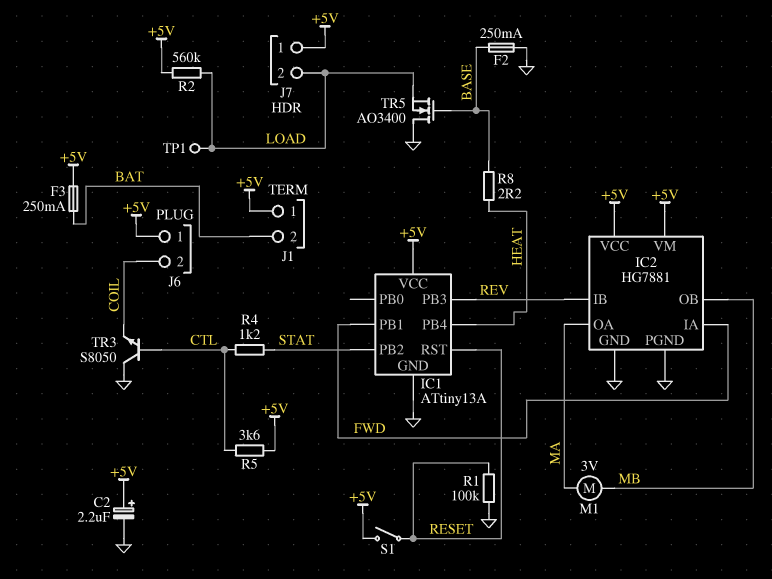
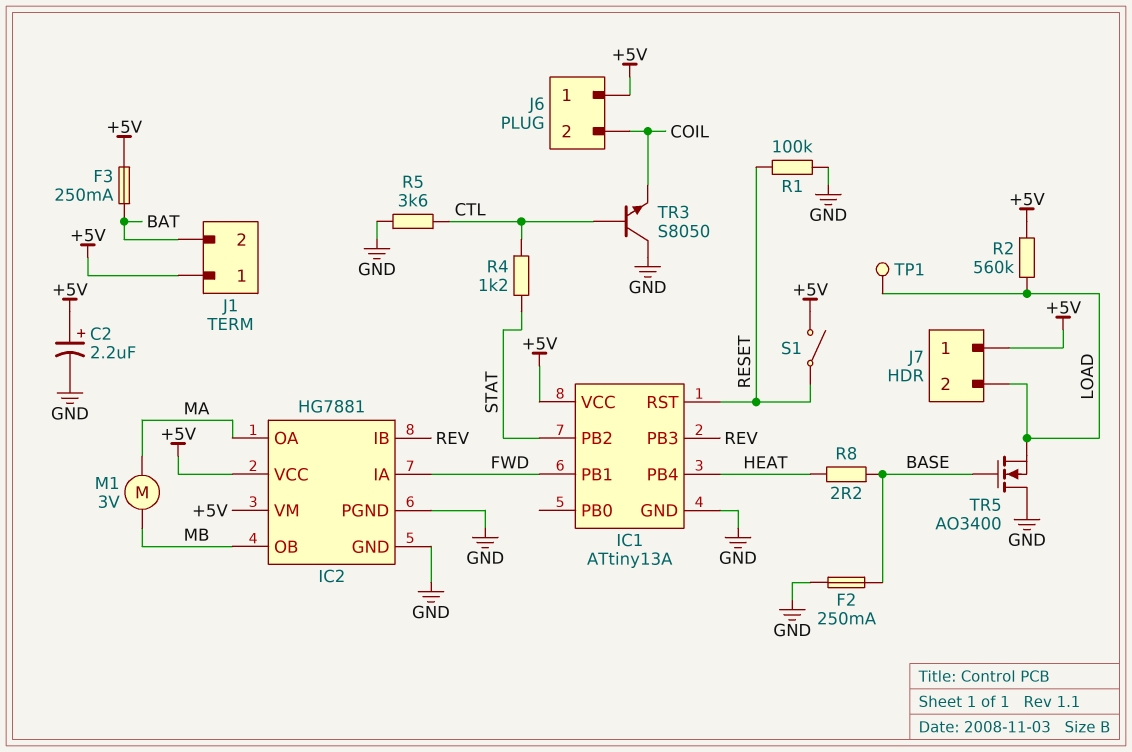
R5: 3.6k (+5V, CTL) -> 3.6k (CTL, GND)

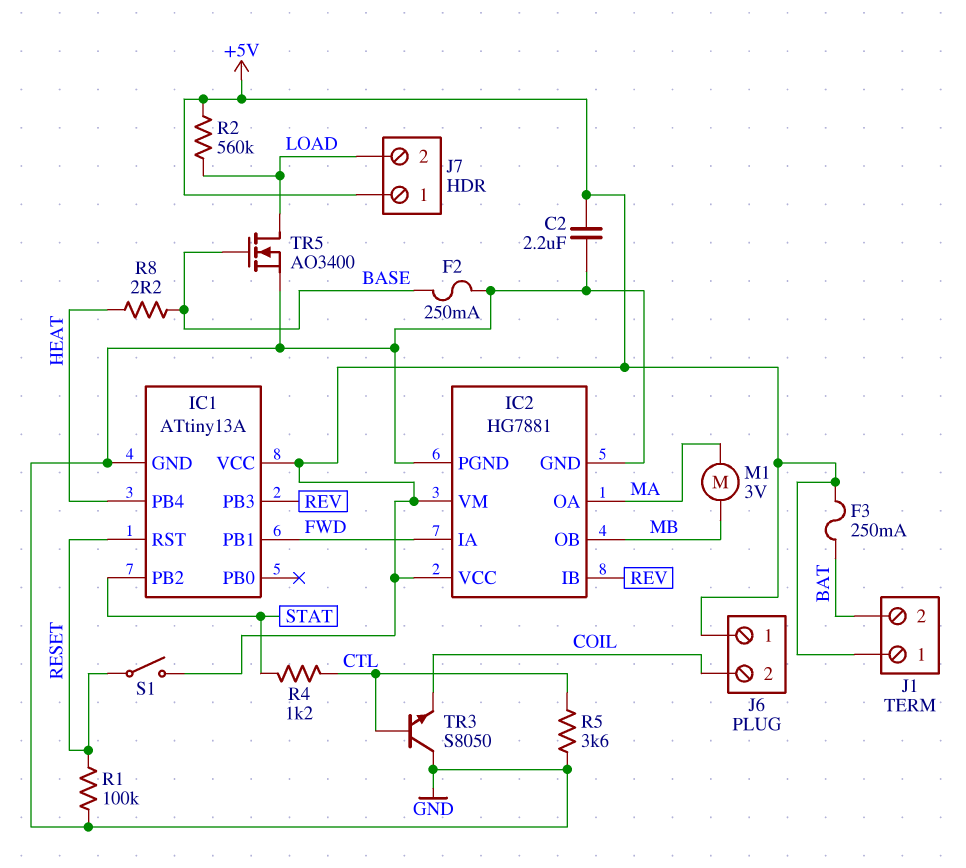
C2: 2.2uF (plus +5V, minus GND) -> 2.2uF (+5V, GND)
TP1: test point (LOAD) -> none
TR5: NMOS AO3400 (G BASE, D GND, S LOAD) -> NMOS AO3400 (G BASE, D LOAD, S GND)

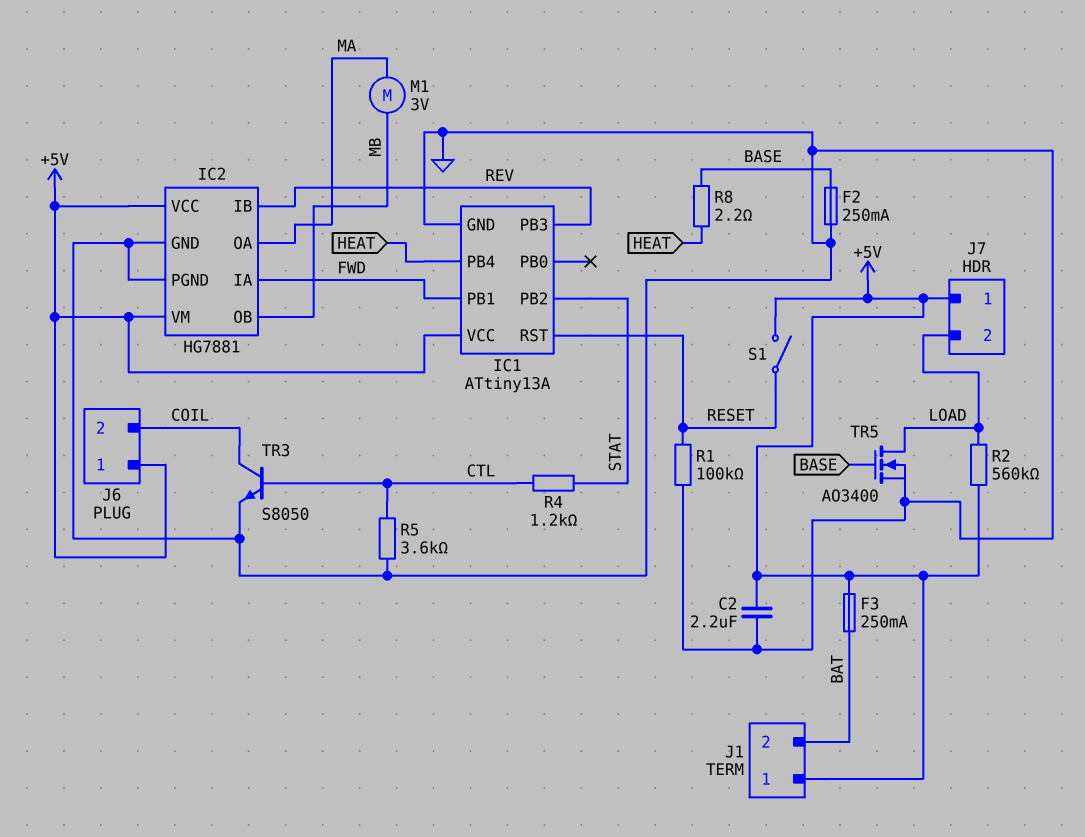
TR3: NPN S8050 (B CTL, C GND, E COIL) -> NPN S8050 (B CTL, C COIL, E GND)

